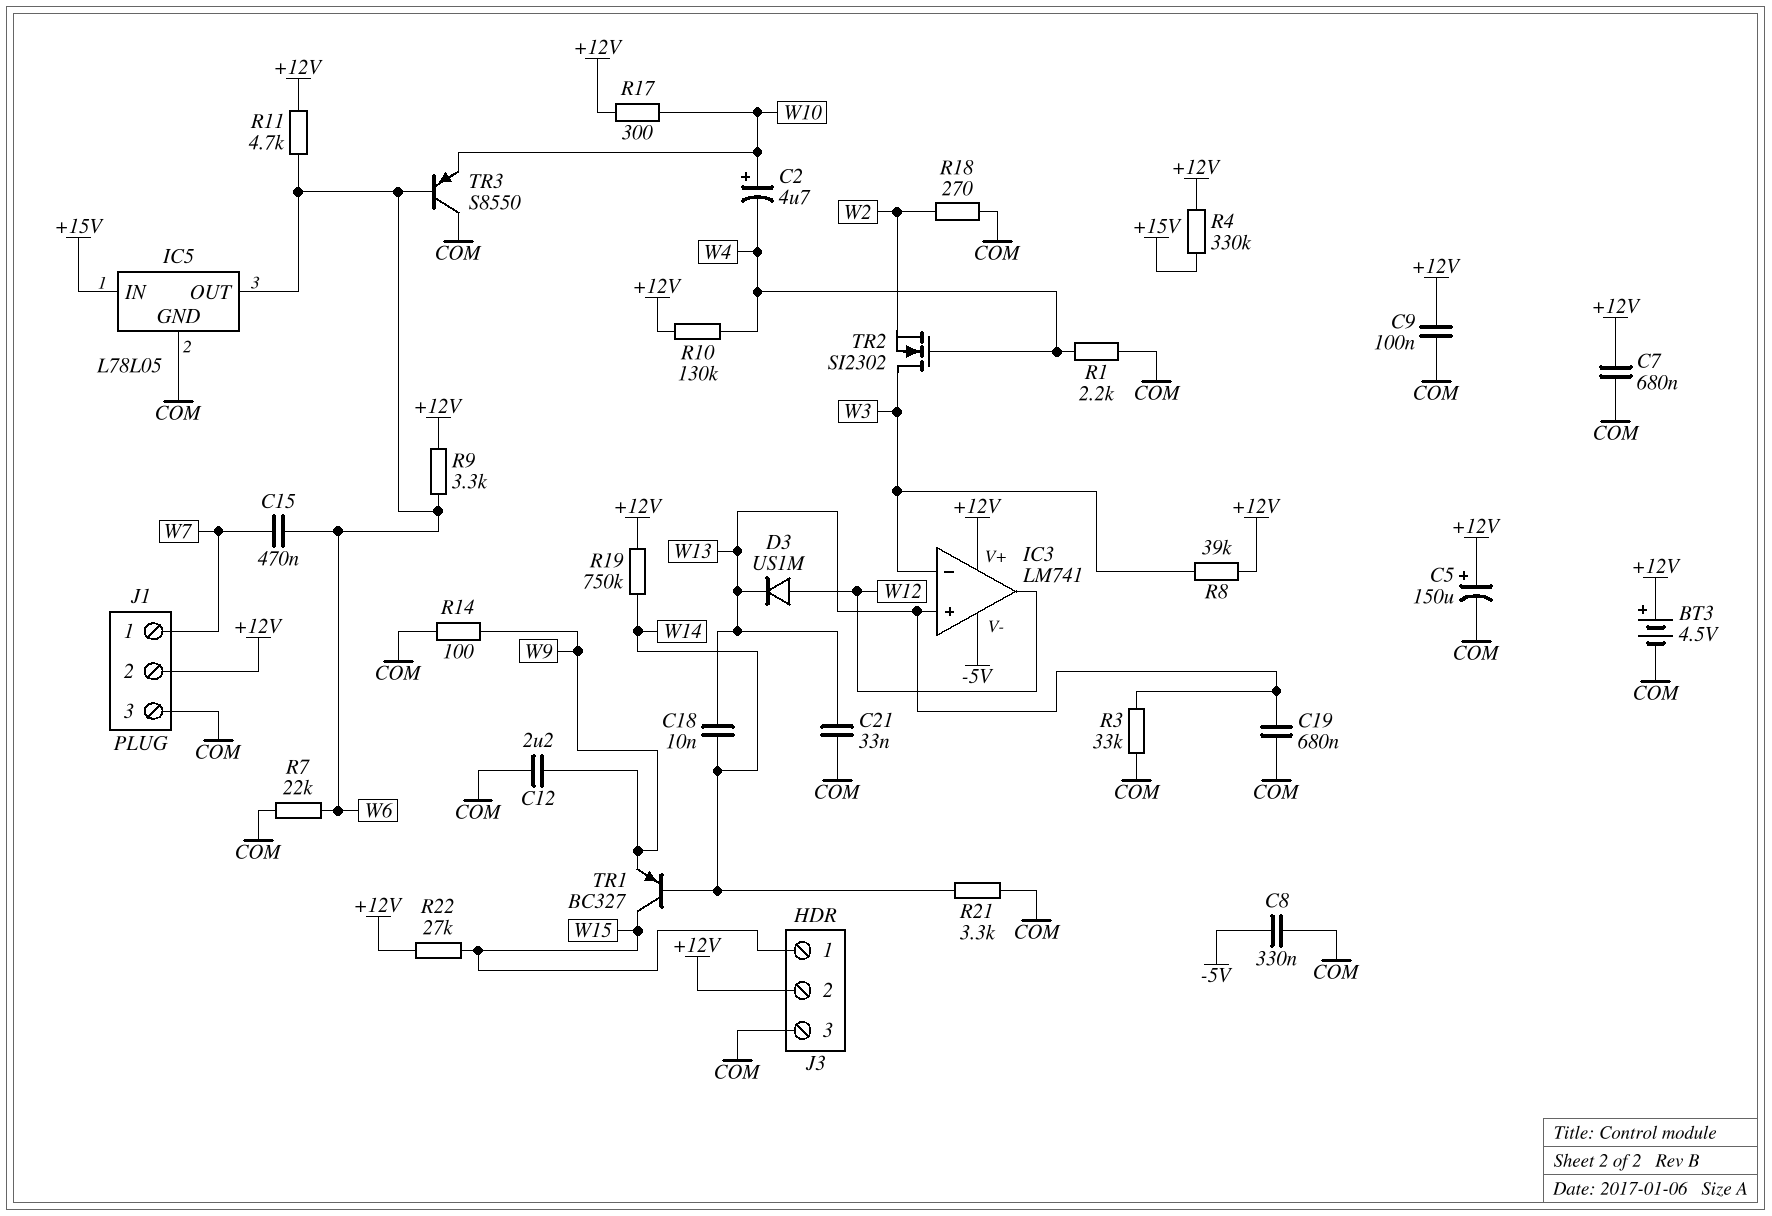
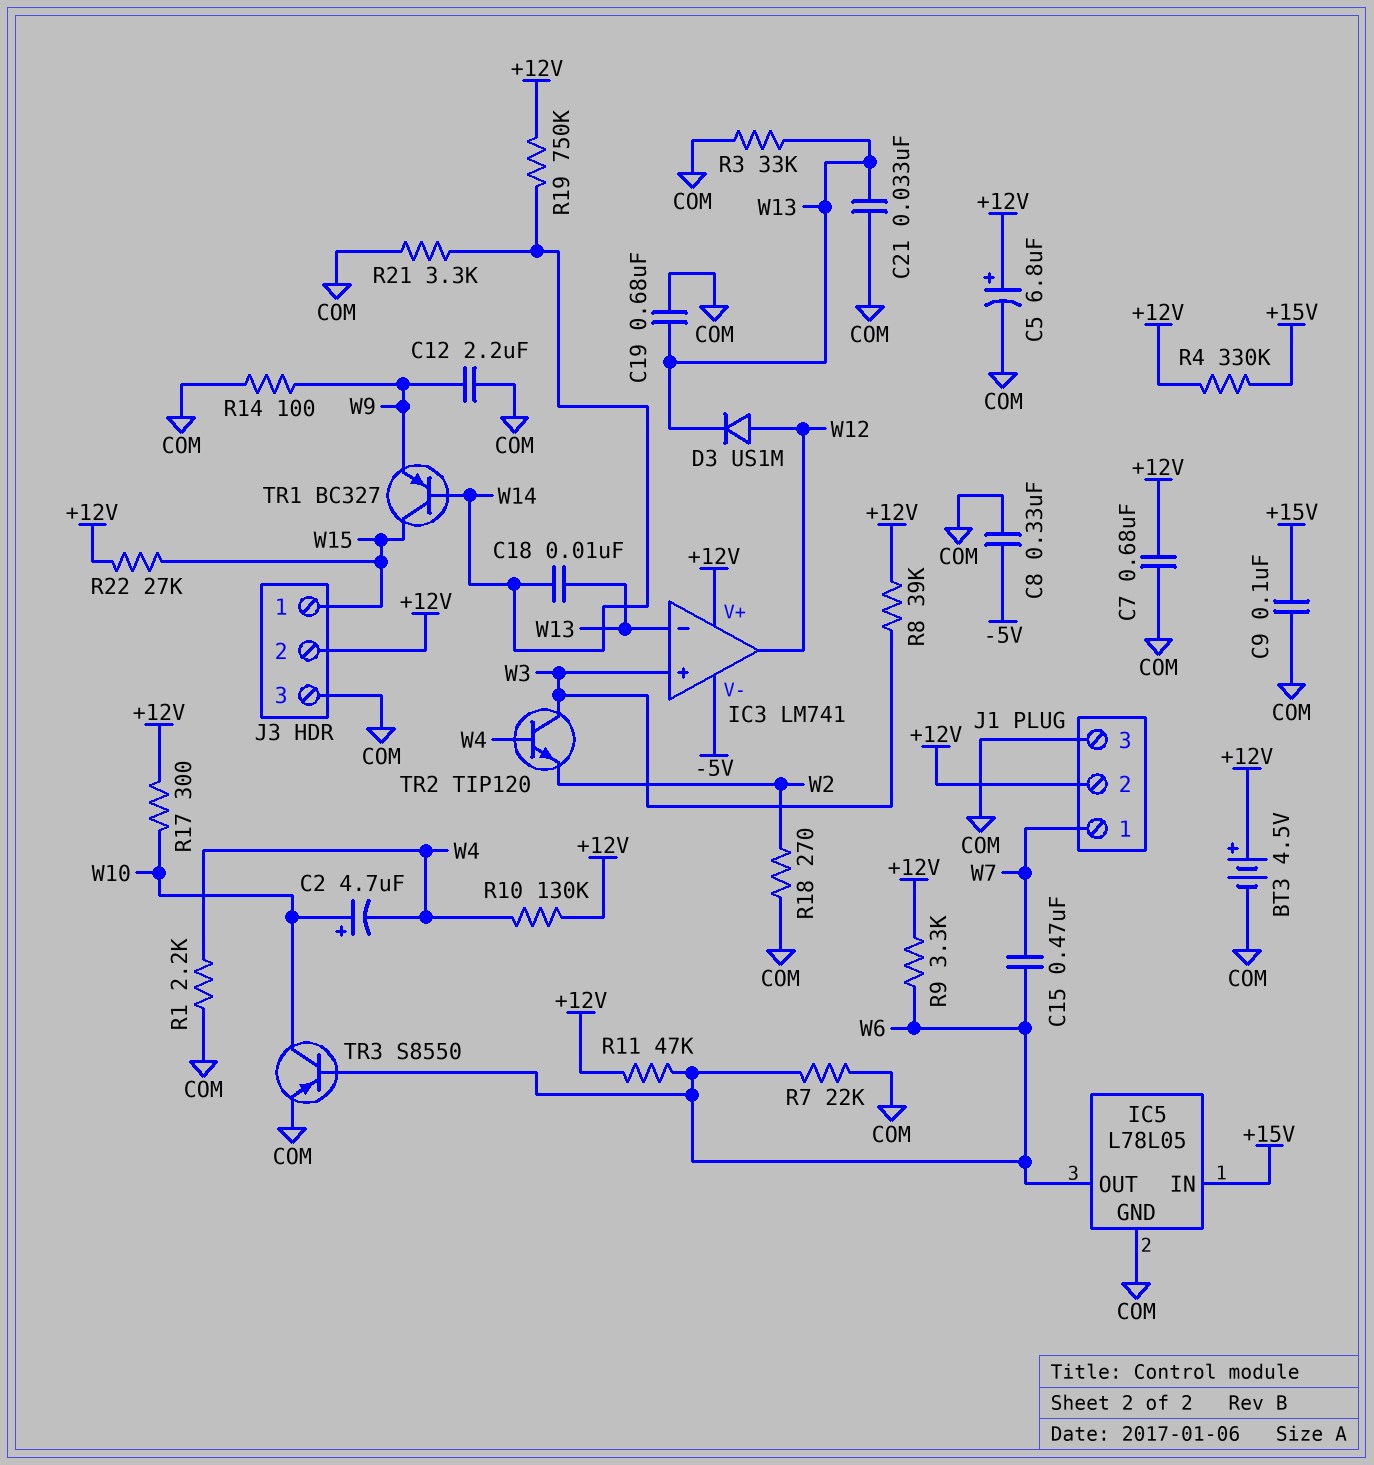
C5: 150uF (plus +12V, minus COM) -> 6.8uF (plus +12V, minus COM)
C9: 100nF (+12V, COM) -> 100nF (+15V, COM)
IC3 pin in+: W13 -> W3
IC3 pin in-: W3 -> W13
R11: 4.7k (+12V, W6) -> 47k (+12V, W6)
TR2: NMOS SI2302 (G W4, D W3, S W2) -> NPN TIP120 (B W4, C W3, E W2)
TR3: PNP S8550 (B W6, C COM, E W10) -> PNP S8550 (B W6, C W10, E COM)

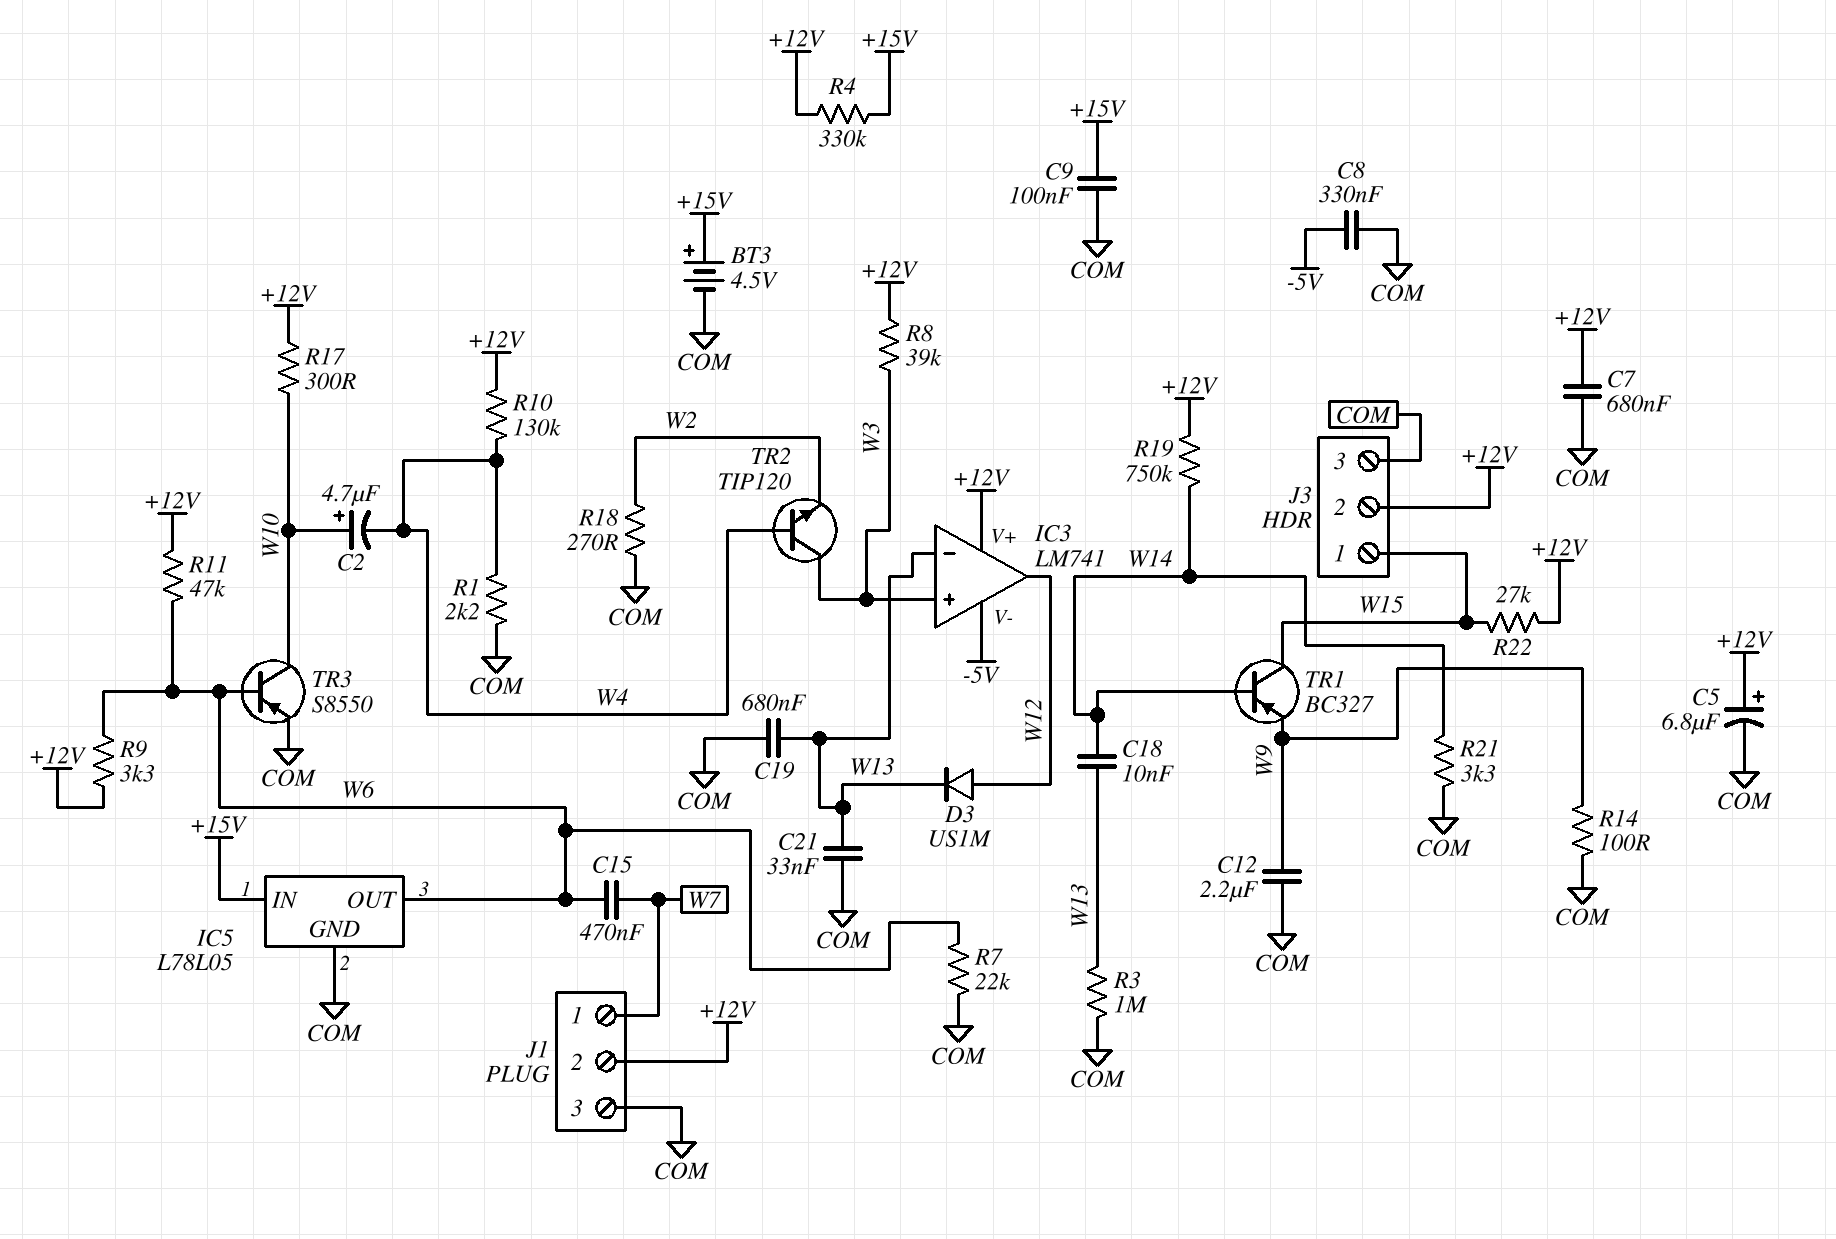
BT3: 4.5V (plus +12V, minus COM) -> 4.5V (plus +15V, minus COM)
R3: 33k (COM, W13) -> 1M (COM, W13)

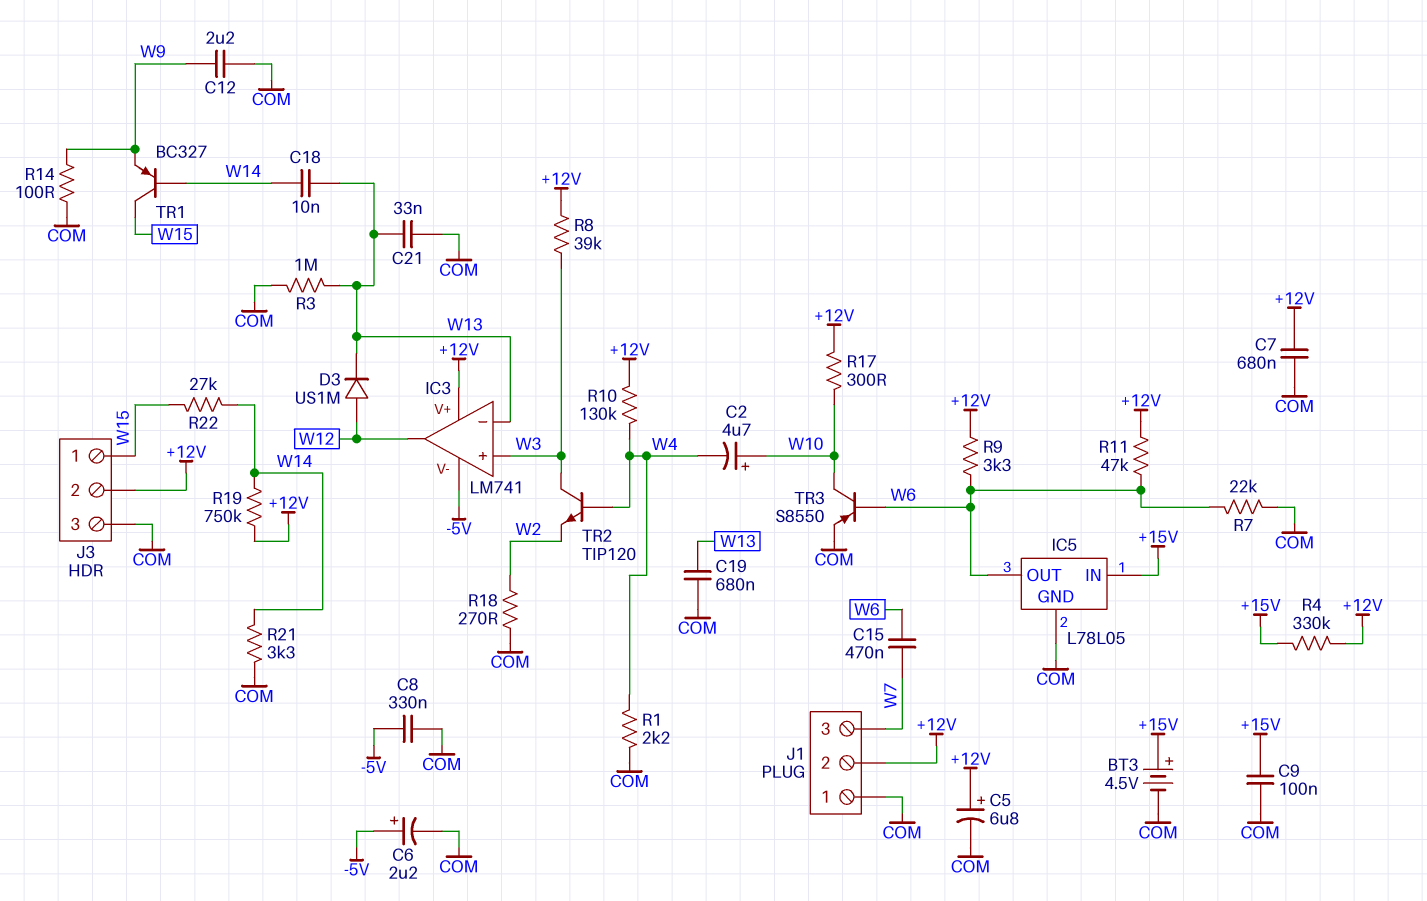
C6: none -> 2.2uF (plus -5V, minus COM)
J1 pin 1: W7 -> COM
J1 pin 3: COM -> W7
R22: 27k (+12V, W15) -> 27k (W14, W15)

